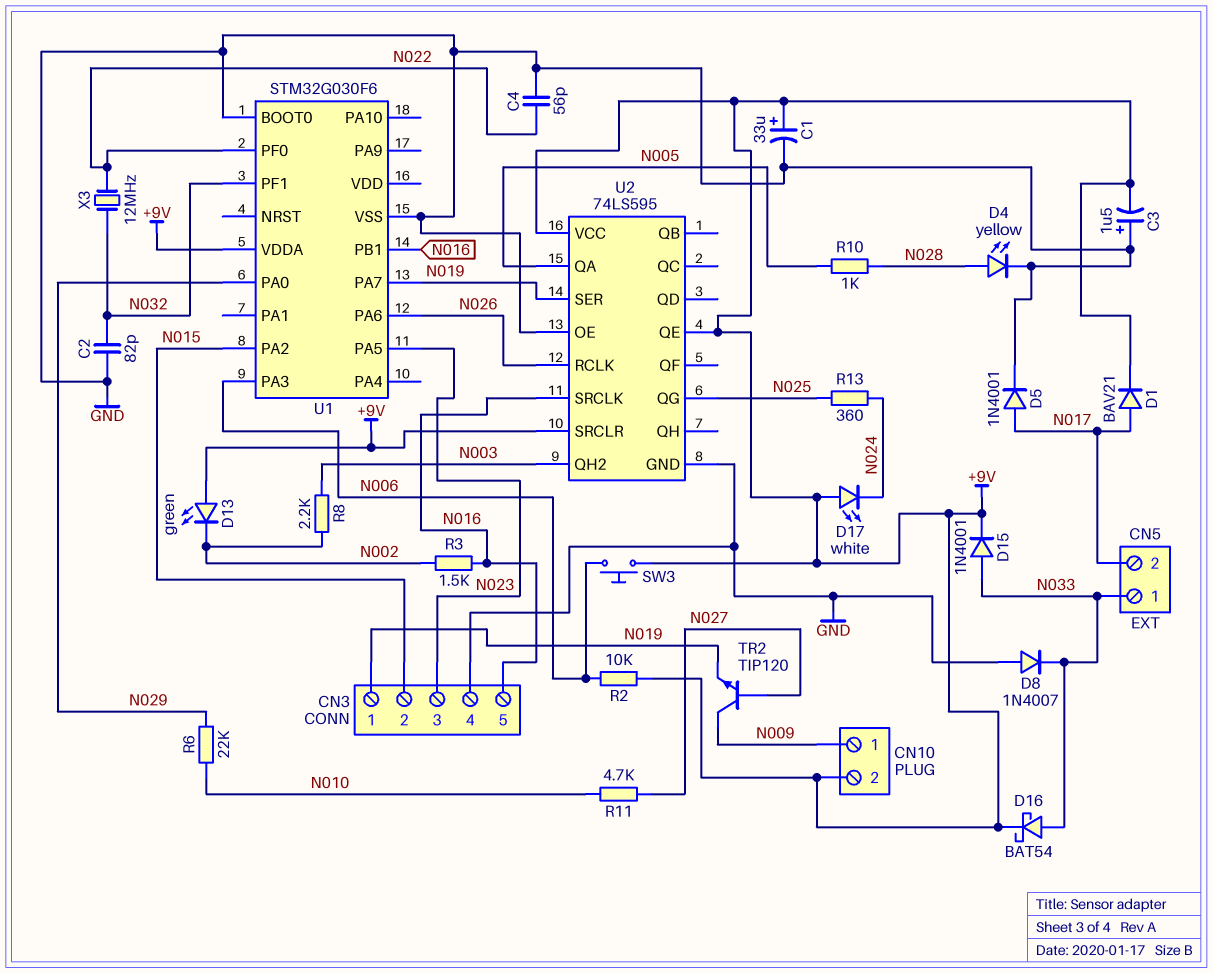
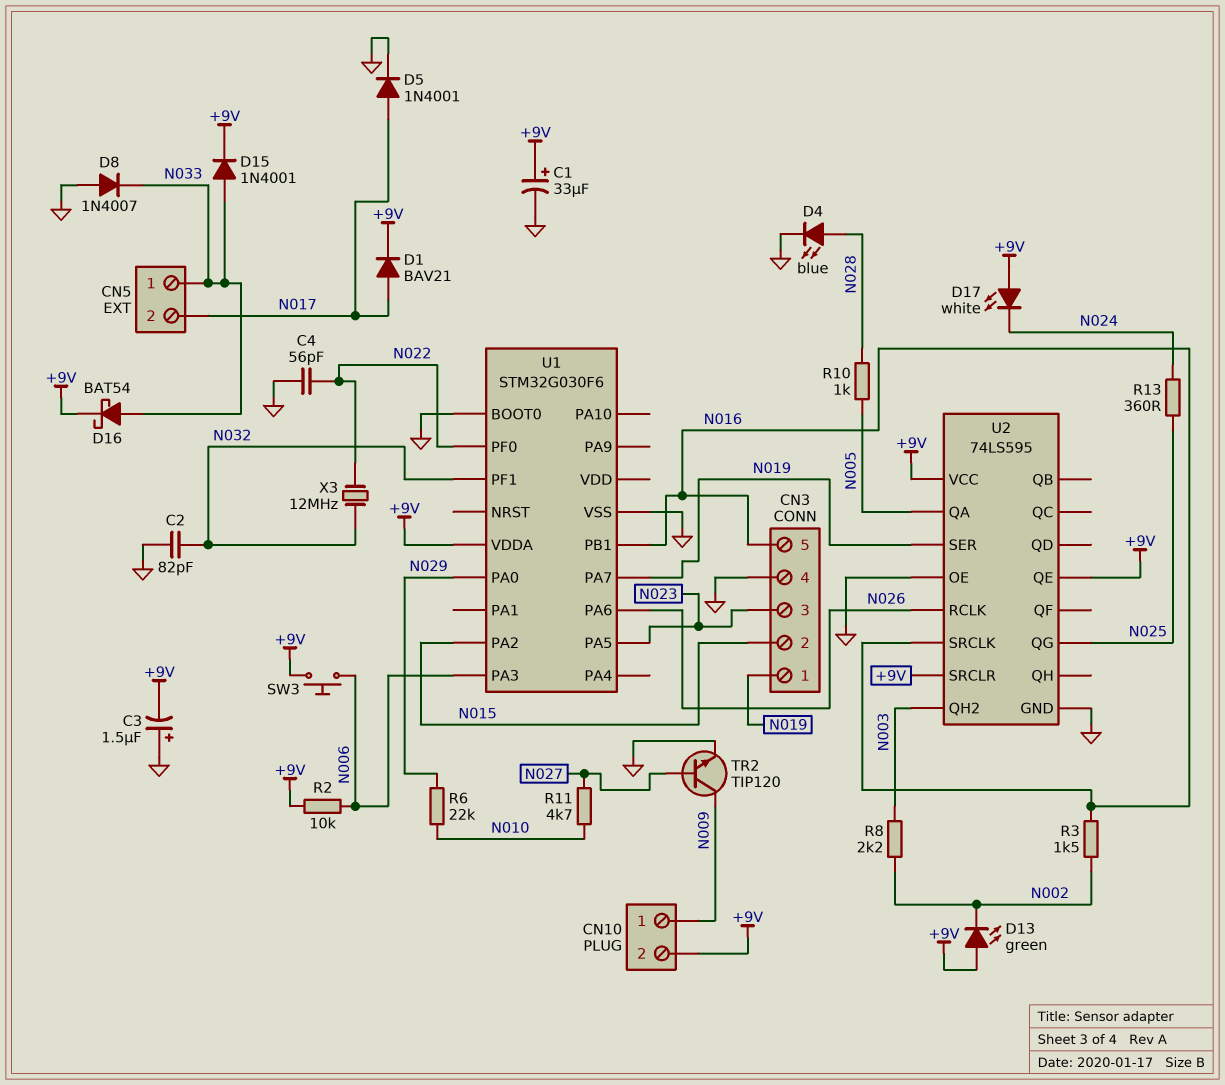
D4: LED yellow (A N028, K GND) -> LED blue (A N028, K GND)
TR2: NPN TIP120 (B N027, C N009, E N019) -> NPN TIP120 (B N027, C N009, E GND)

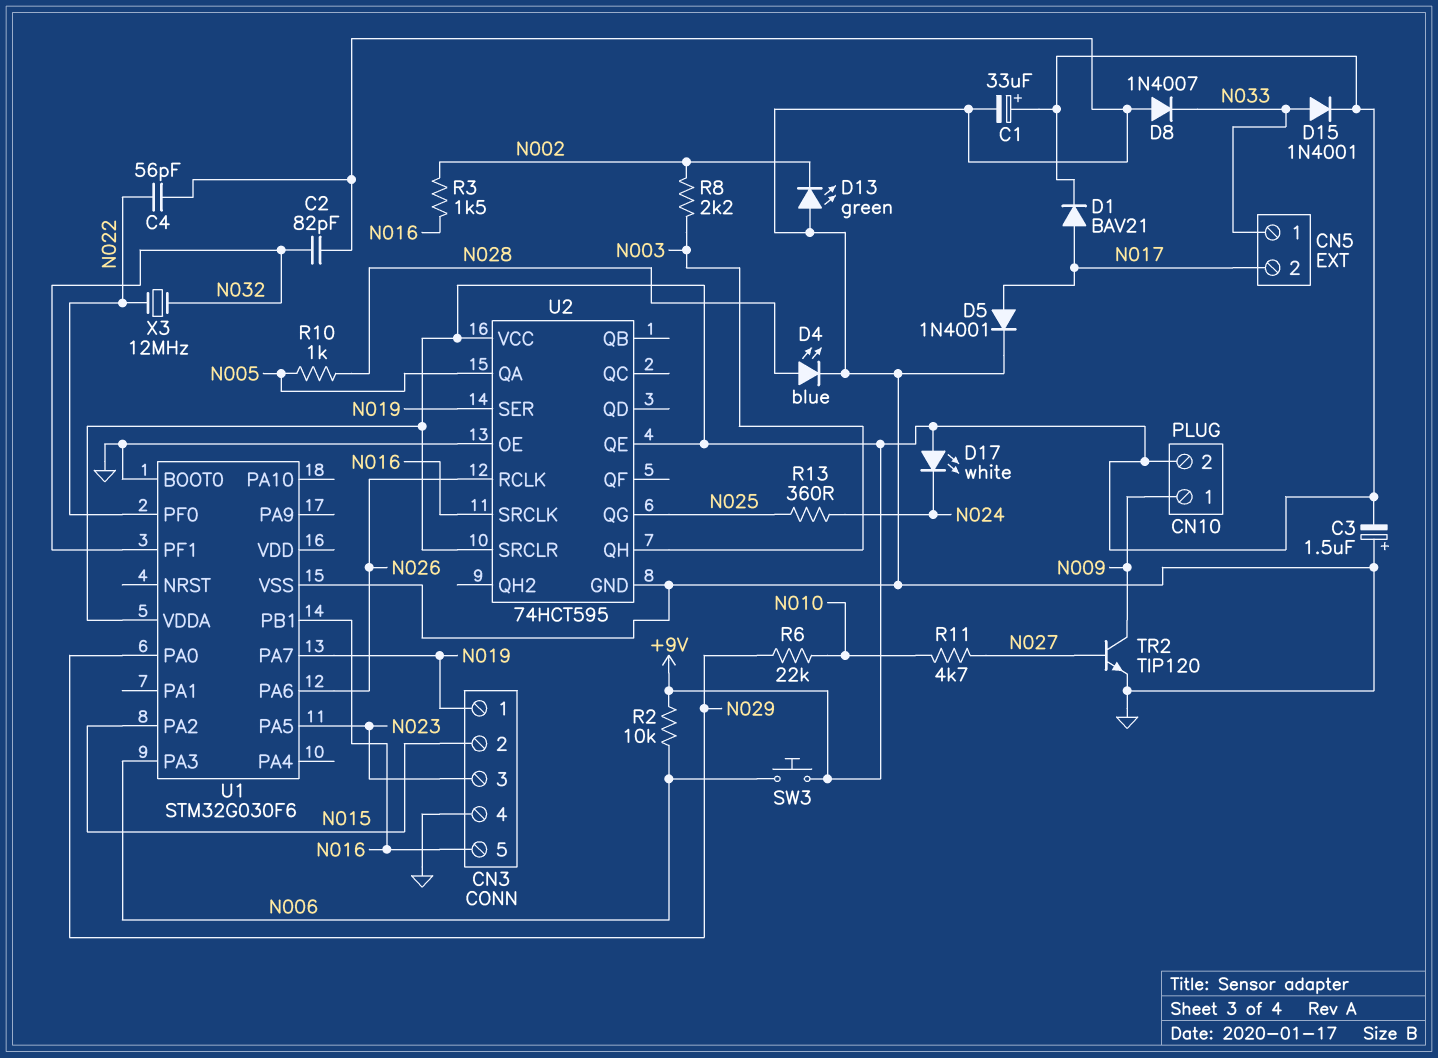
D13: LED green (A +9V, K N002) -> LED green (A GND, K N002)
D16: schottky BAT54 (A N033, K +9V) -> none
U2: 74LS595 -> 74HCT595
U2 pin QH: none -> N003
U2 pin QH2: N003 -> none

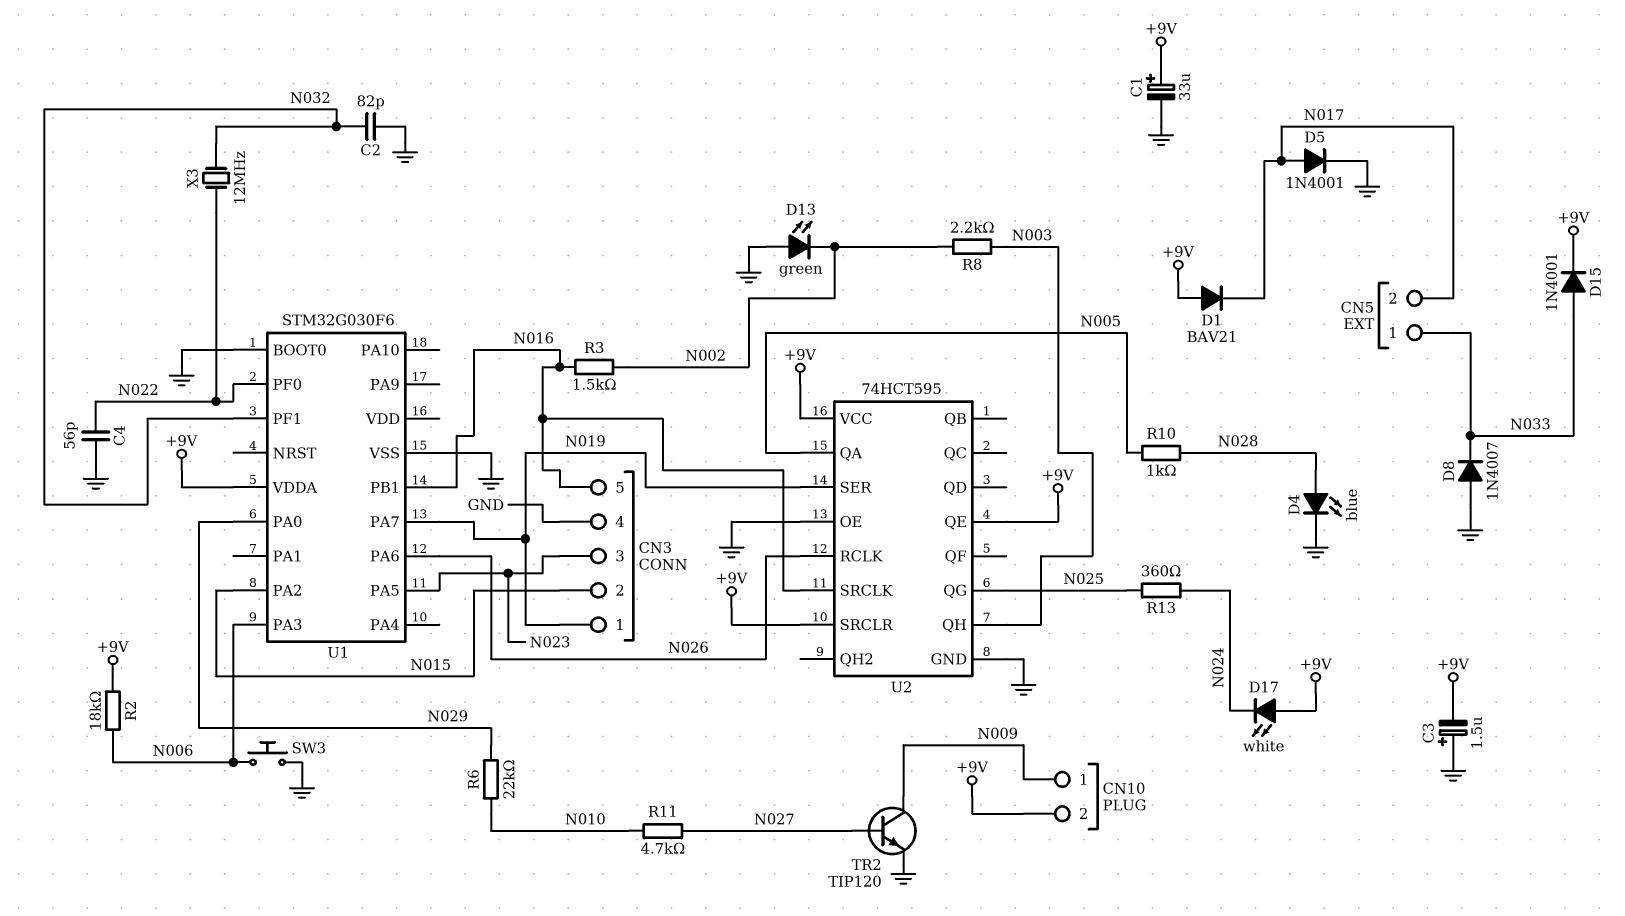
D1: diode BAV21 (A N017, K +9V) -> diode BAV21 (A +9V, K N017)
R2: 10k (+9V, N006) -> 18k (+9V, N006)
SW3: button (+9V, N006) -> button (GND, N006)

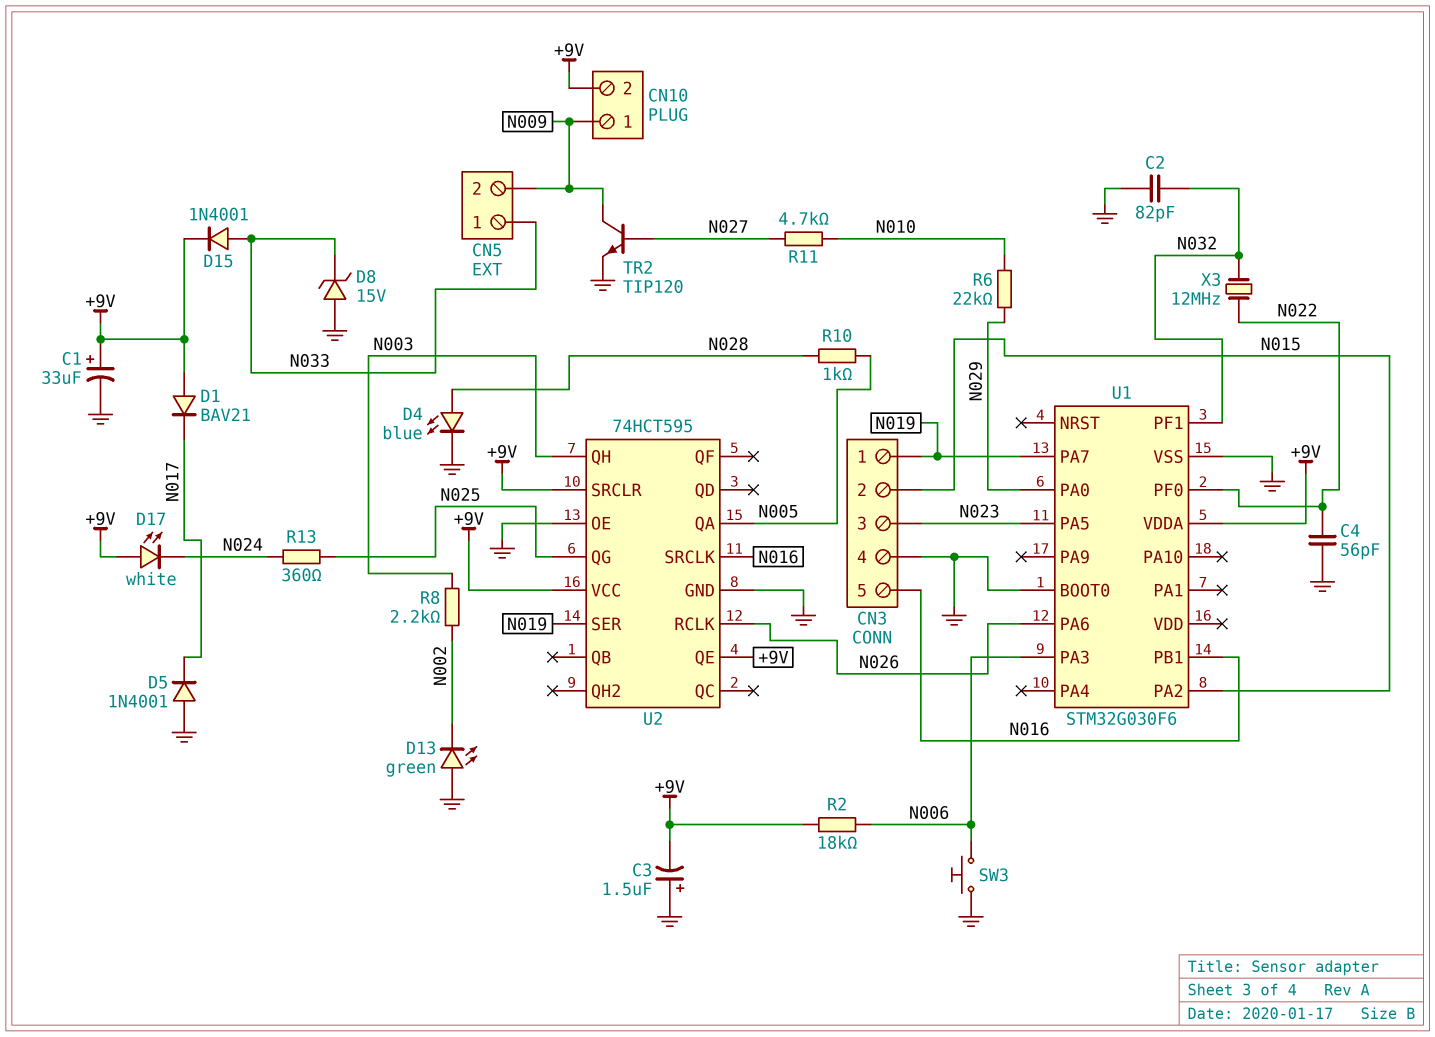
CN5 pin 2: N017 -> N009
D5: diode 1N4001 (A N017, K GND) -> diode 1N4001 (A GND, K N017)
D8: diode 1N4007 (A GND, K N033) -> zener 15V (A GND, K N033)
R3: 1.5k (N002, N016) -> none

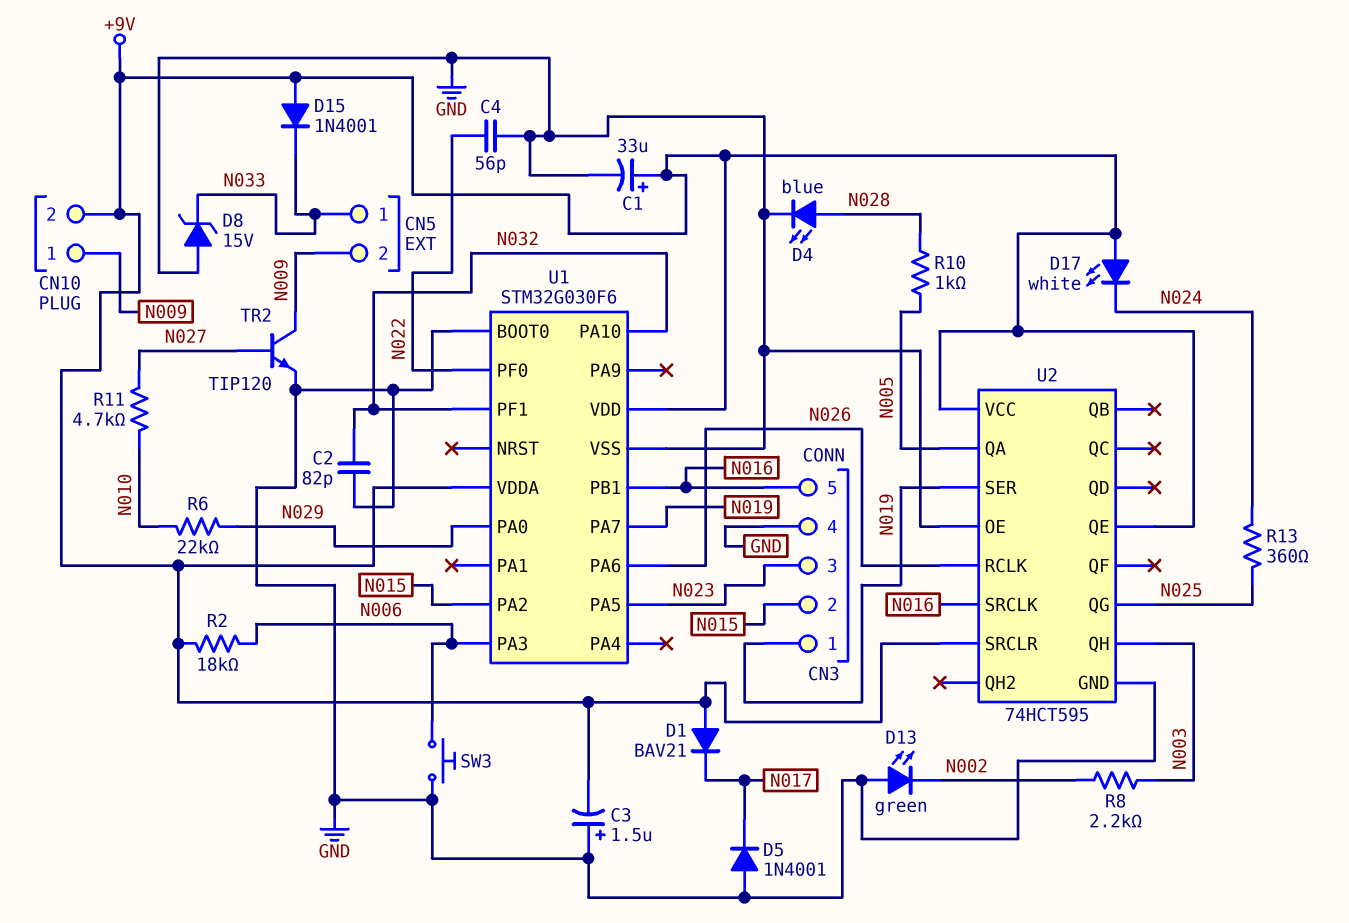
D15: diode 1N4001 (A N033, K +9V) -> diode 1N4001 (A +9V, K N033)
U1 pin PA10: none -> N032
U1 pin VDD: none -> +9V
X3: 12MHz (N022, N032) -> none

